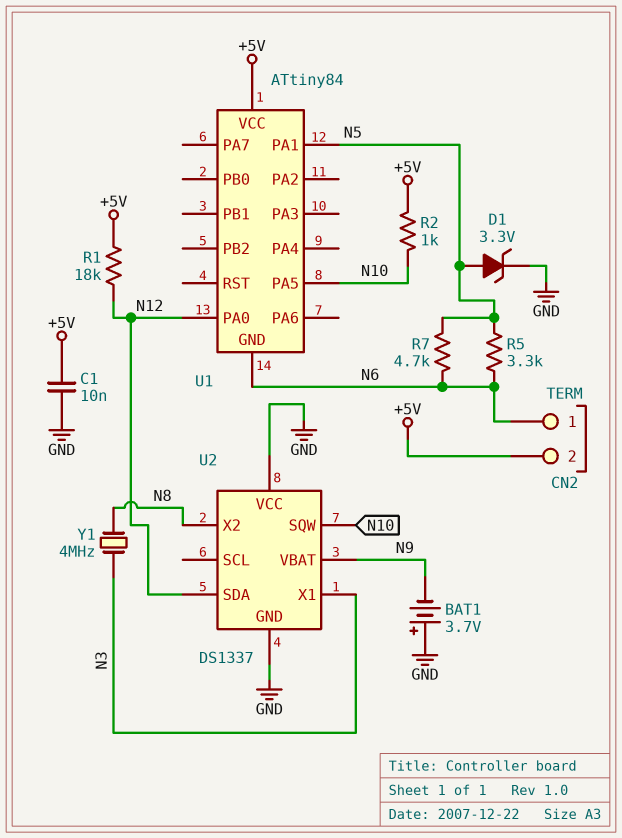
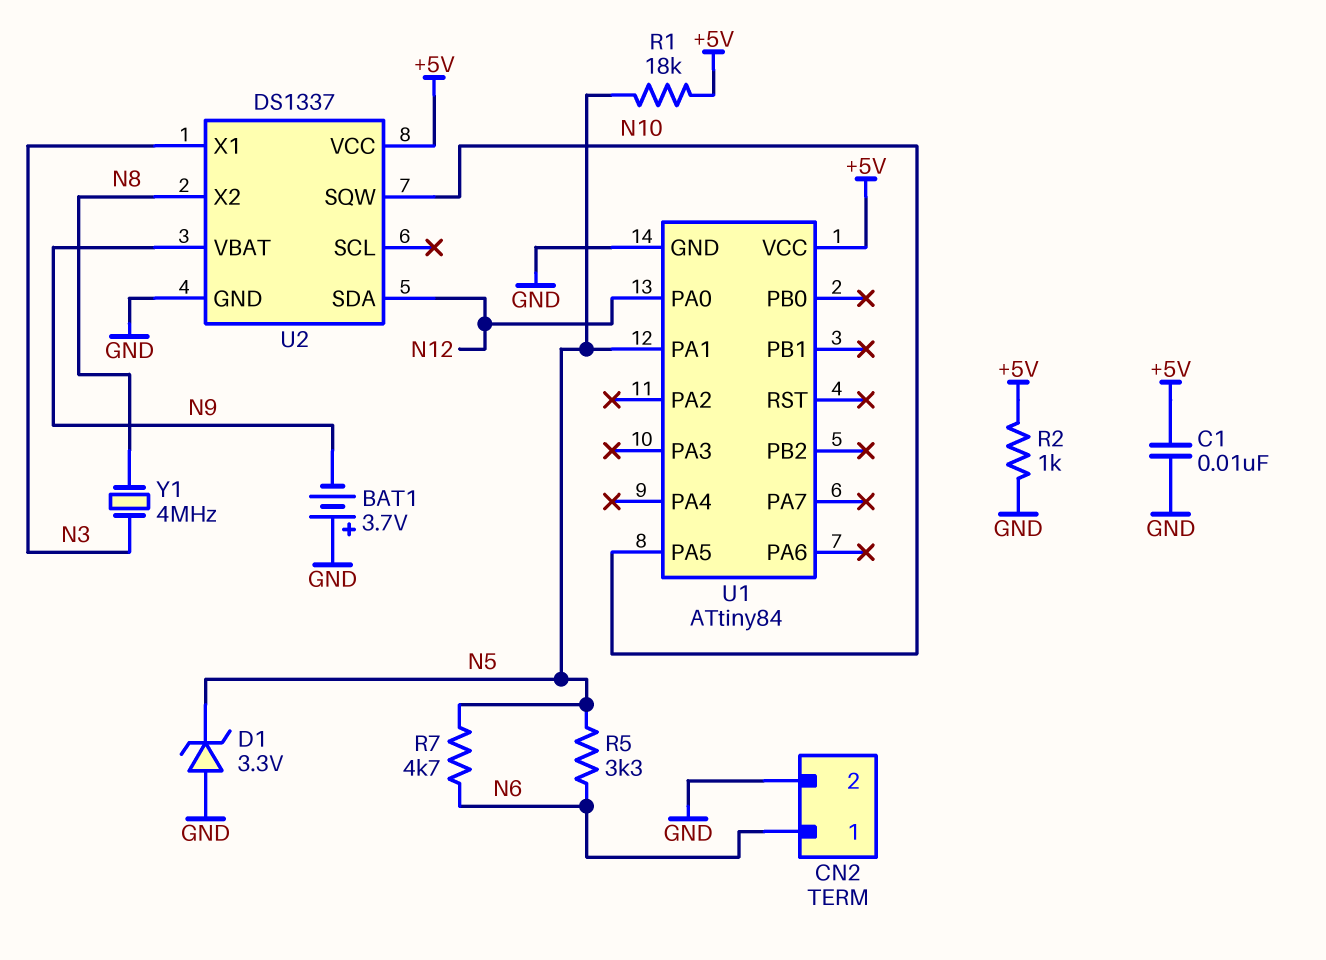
CN2 pin 2: +5V -> GND
D1: zener 3.3V (A N5, K GND) -> zener 3.3V (A GND, K N5)
R1: 18k (+5V, N12) -> 18k (+5V, N5)
R2: 1k (+5V, N10) -> 1k (+5V, GND)
U1 pin GND: N6 -> GND
U2 pin VCC: GND -> +5V

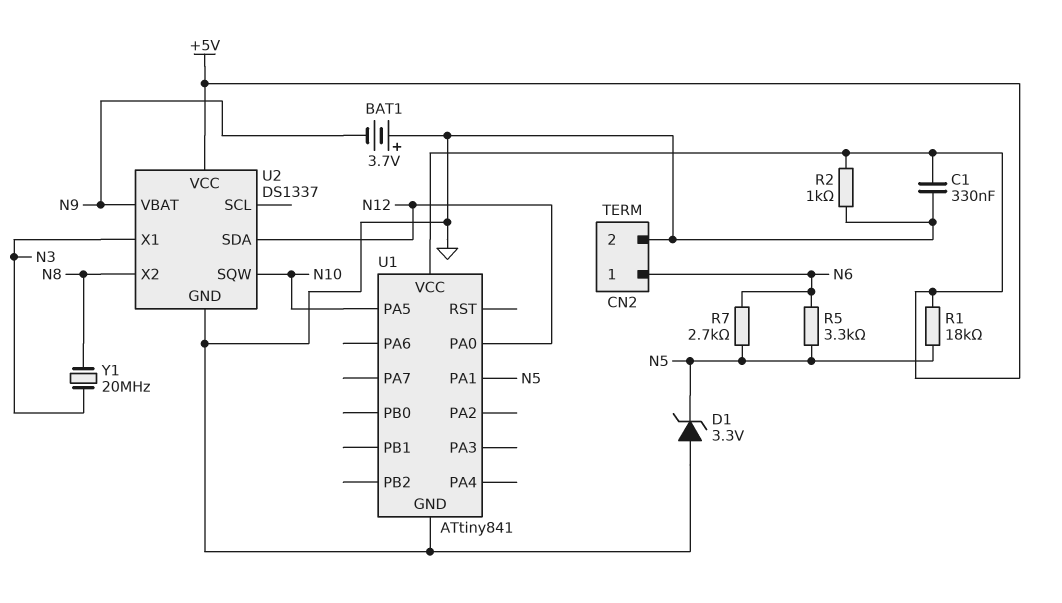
C1: 10nF (+5V, GND) -> 330nF (+5V, GND)
R7: 4.7k (N5, N6) -> 2.7k (N5, N6)
U1: ATtiny84 -> ATtiny841
Y1: 4MHz (N3, N8) -> 20MHz (N3, N8)

